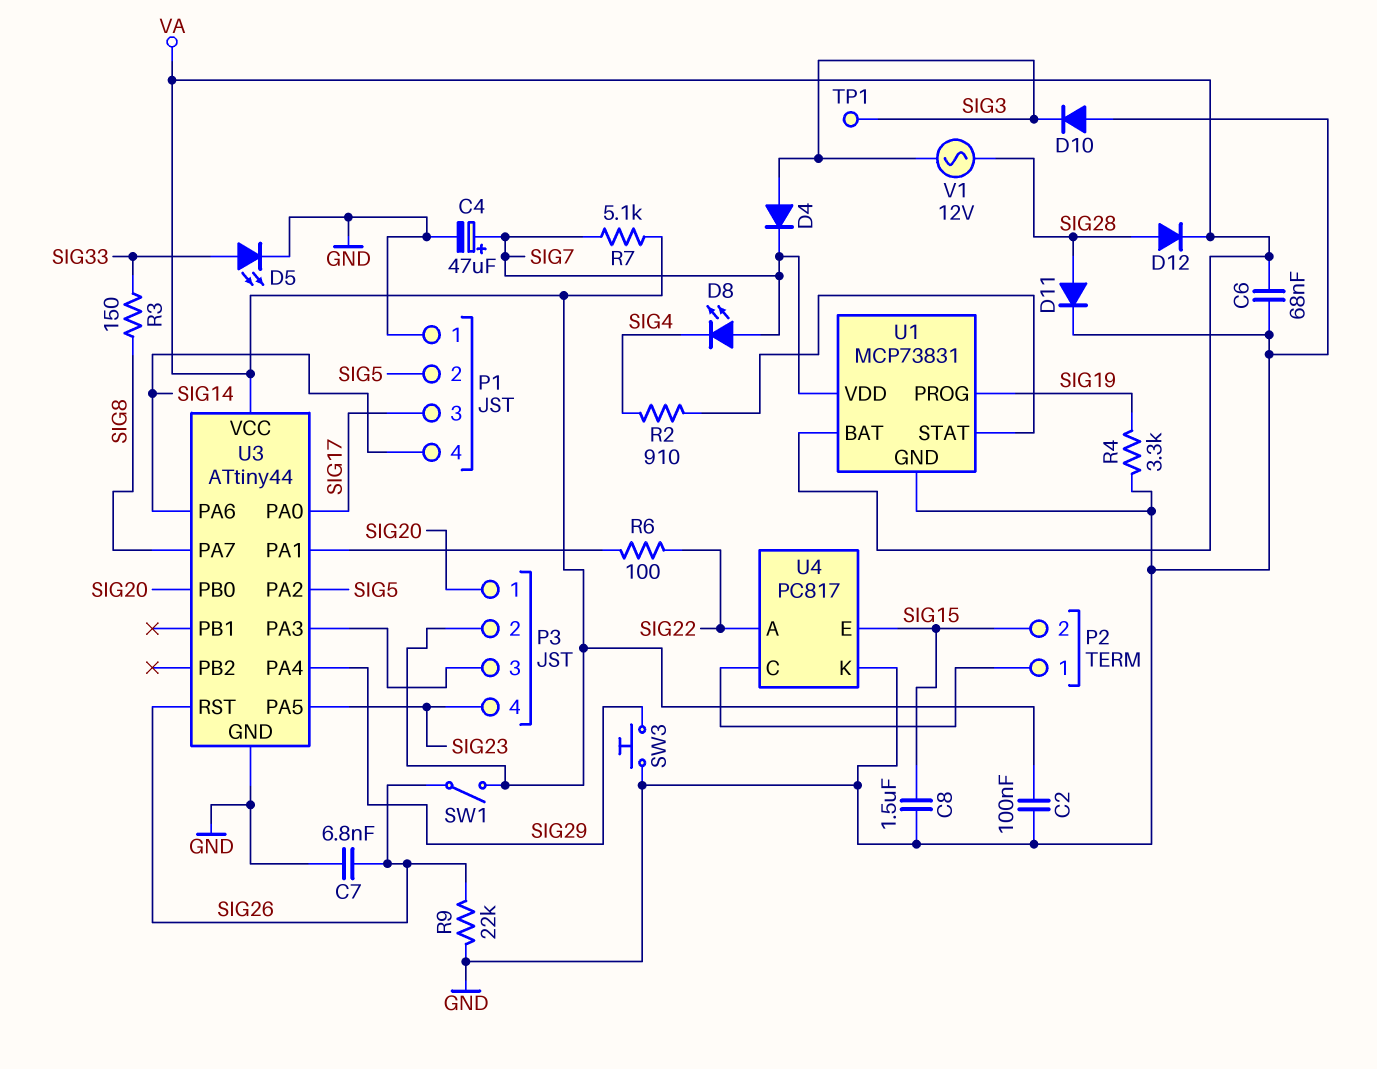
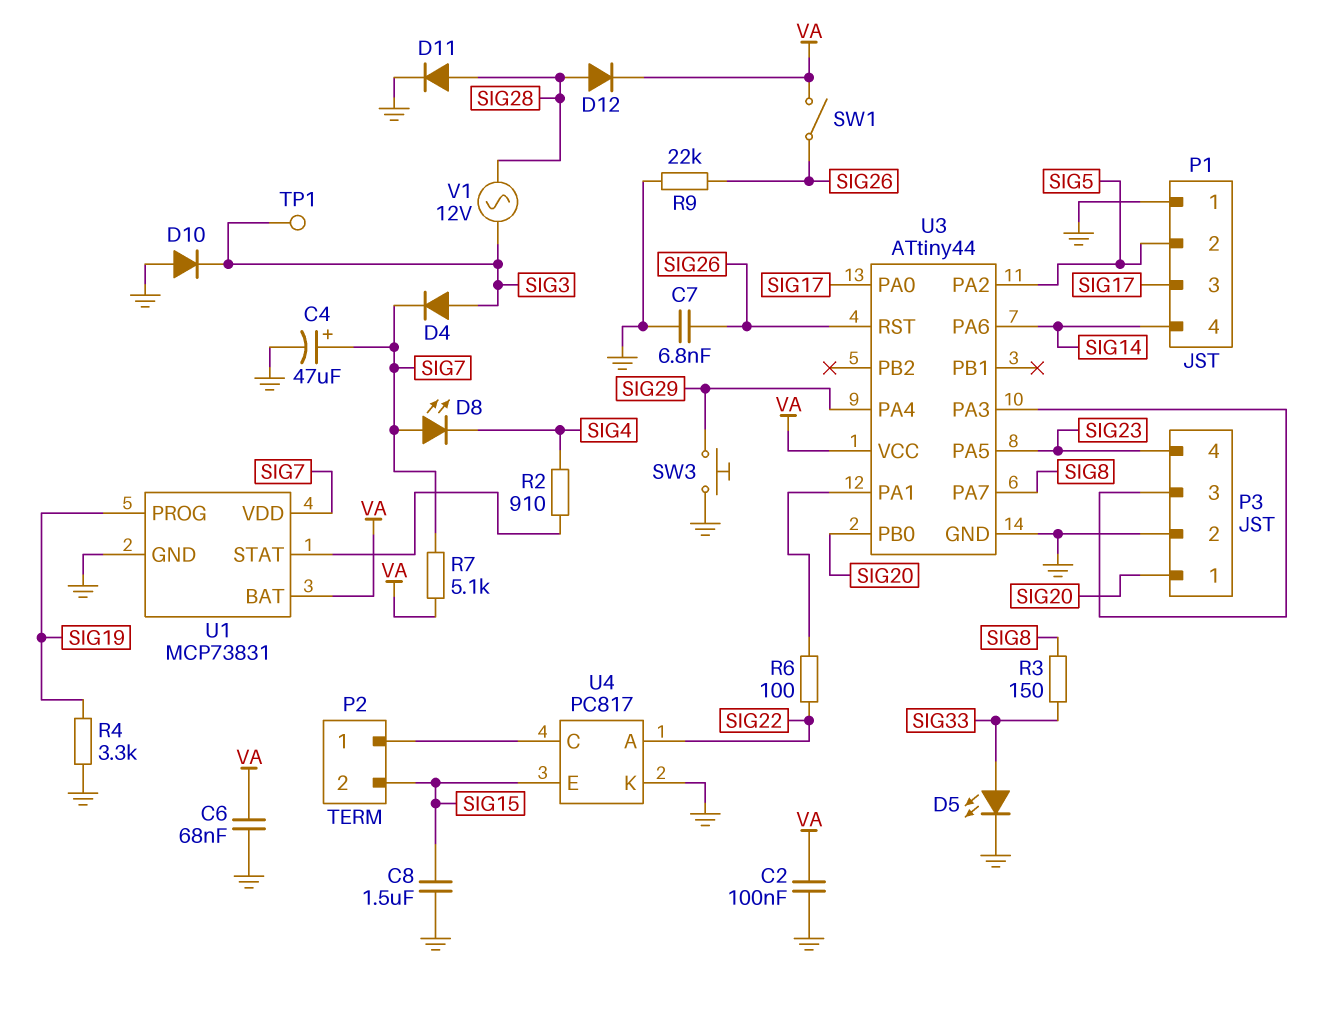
P3 pin 2: VA -> GND

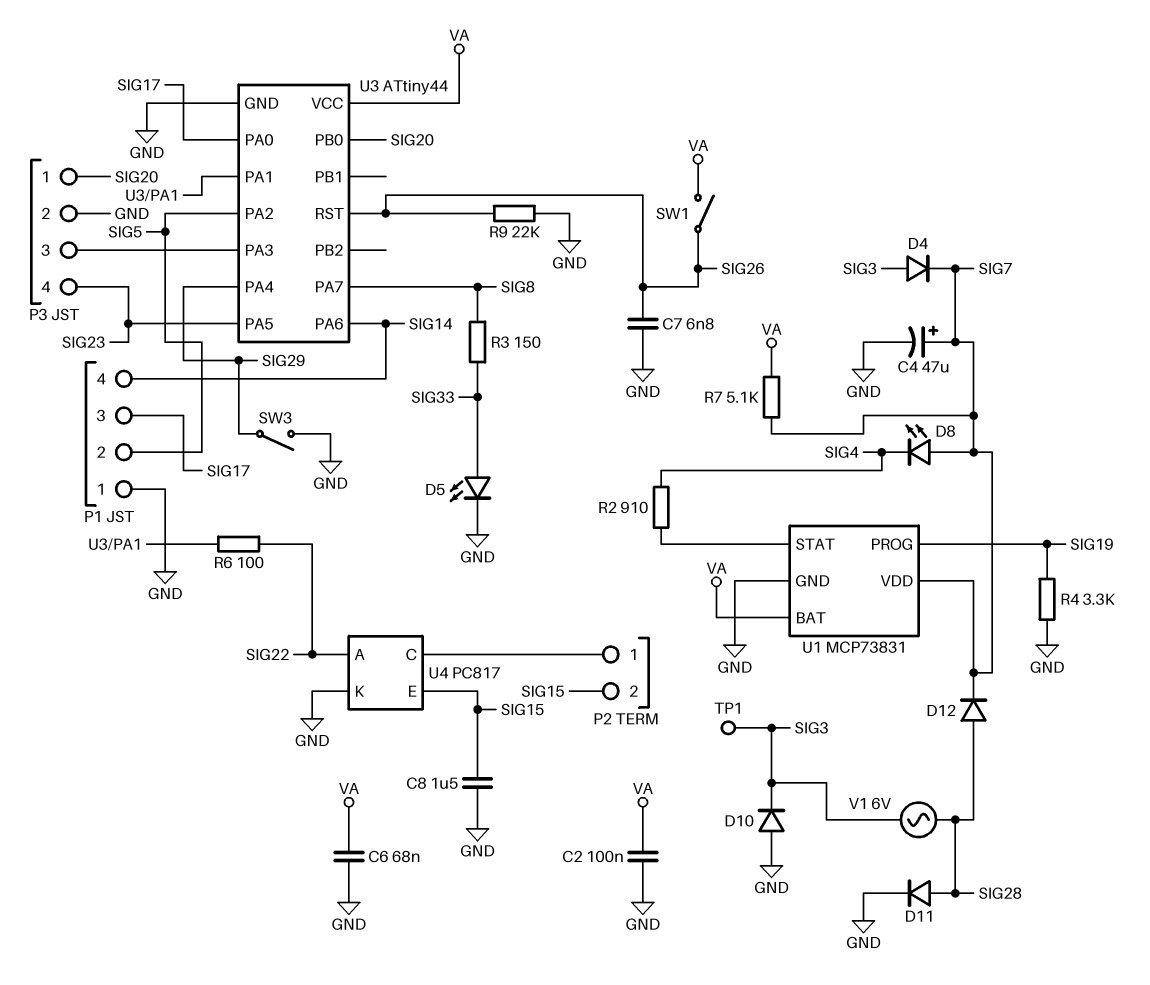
D12: diode (A SIG28, K VA) -> diode (A SIG28, K SIG7)
SW3: button (GND, SIG29) -> switch (GND, SIG29)
V1: AC 12V (SIG3, SIG28) -> AC 6V (SIG3, SIG28)

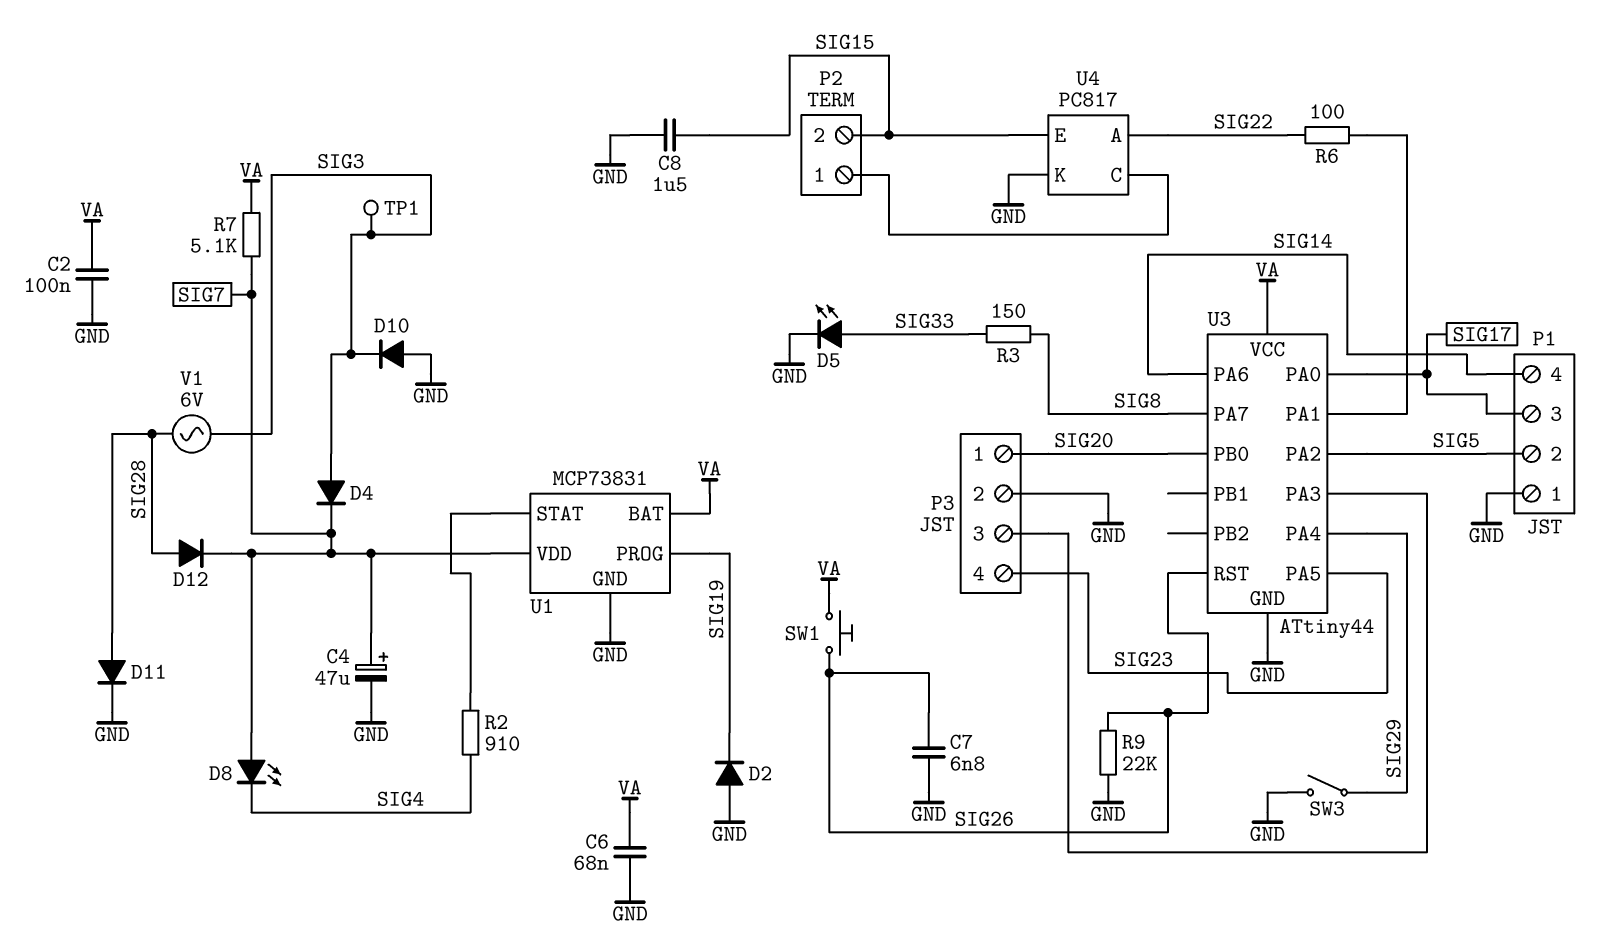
D2: none -> diode (A GND, K SIG19)
R4: 3.3k (GND, SIG19) -> none
SW1: switch (SIG26, VA) -> button (SIG26, VA)

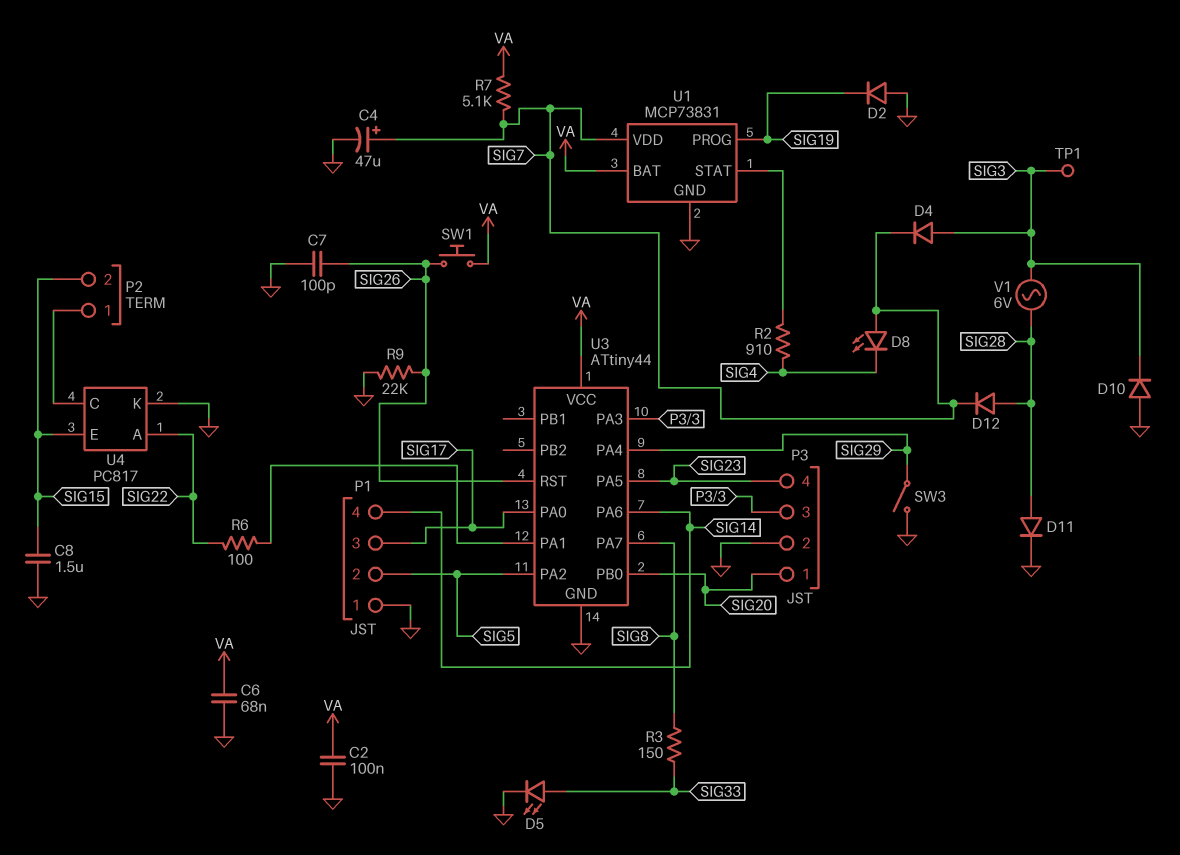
C7: 6.8nF (GND, SIG26) -> 100pF (GND, SIG26)

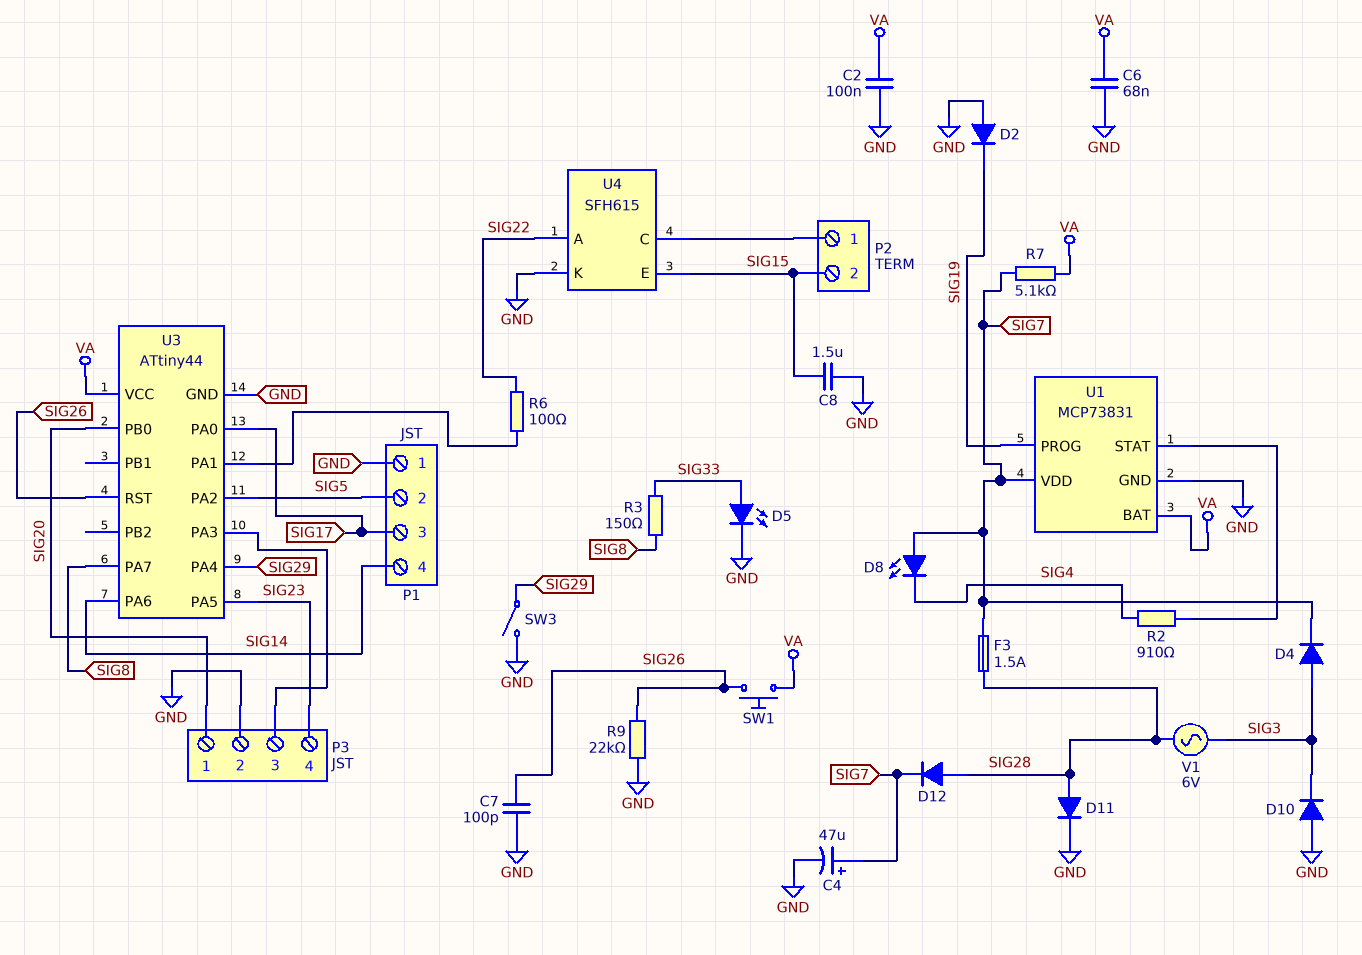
F3: none -> 1.5A (SIG7, SIG28)
TP1: test point (SIG3) -> none
U4: PC817 -> SFH615

